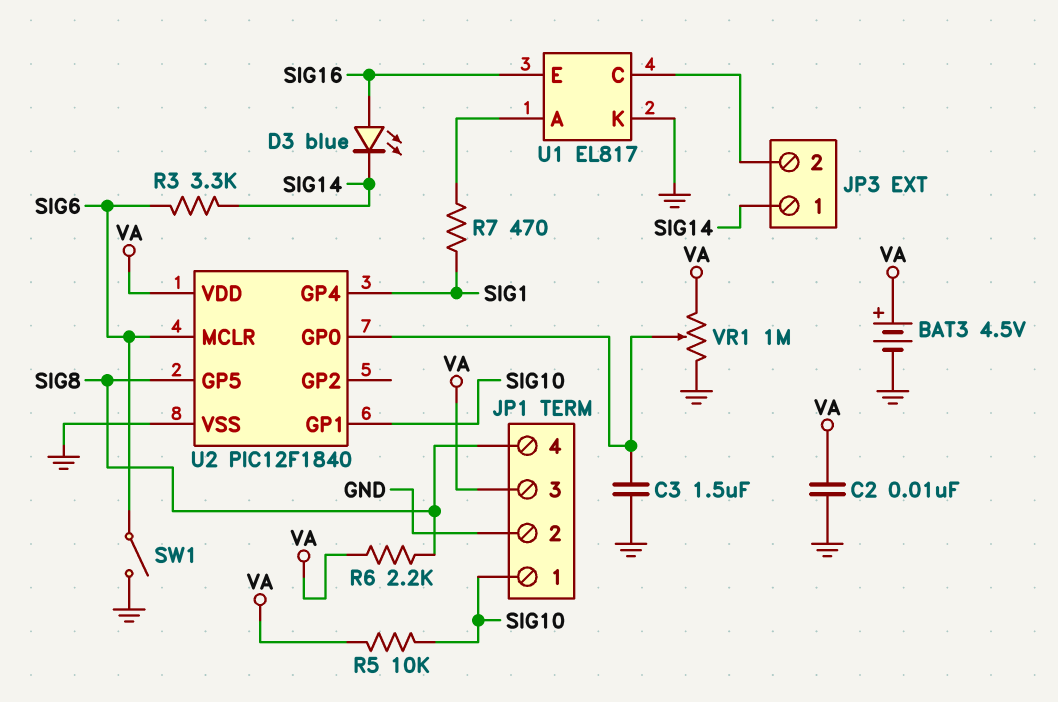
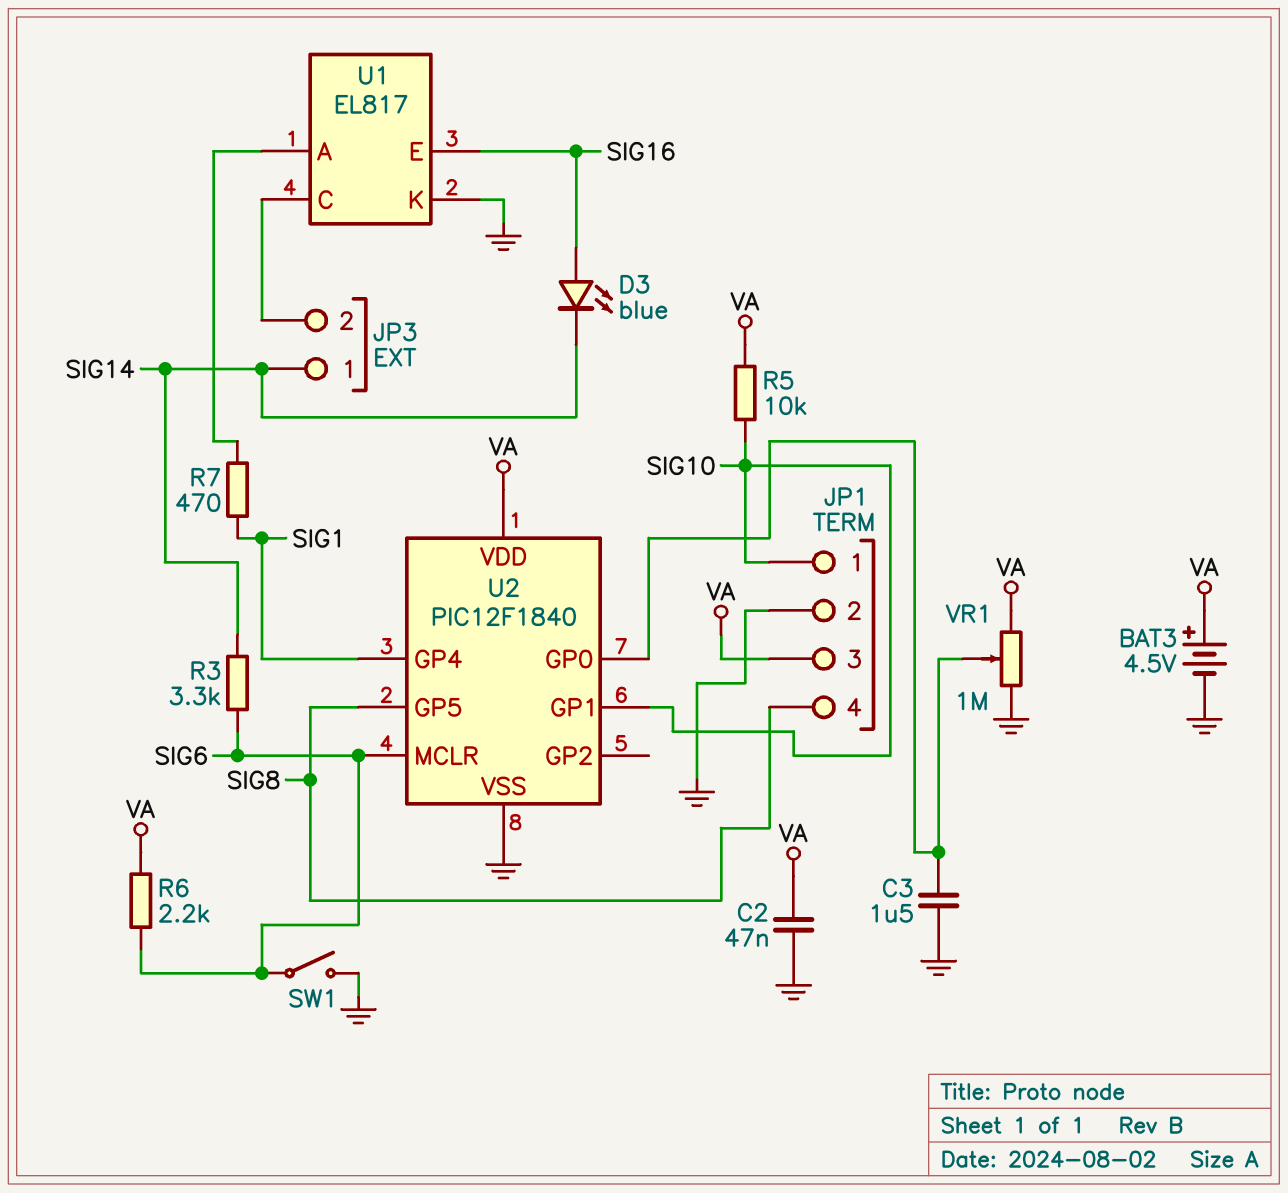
C2: 10nF (GND, VA) -> 47nF (GND, VA)
R6: 2.2k (SIG8, VA) -> 2.2k (SIG6, VA)

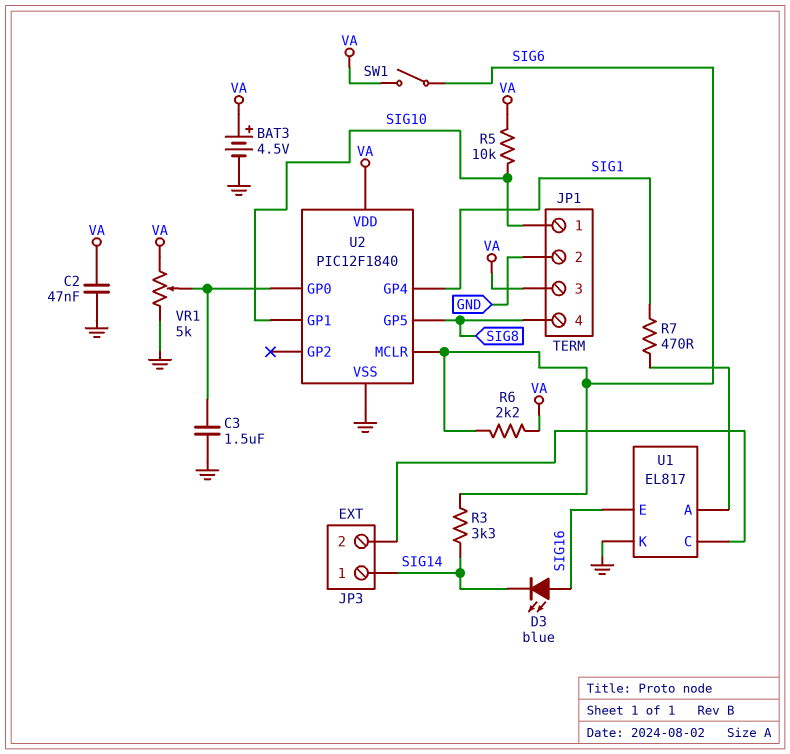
SW1: switch (GND, SIG6) -> switch (SIG6, VA)
VR1: 1M (GND, VA, wiper U2/GP0) -> 5k (GND, VA, wiper U2/GP0)

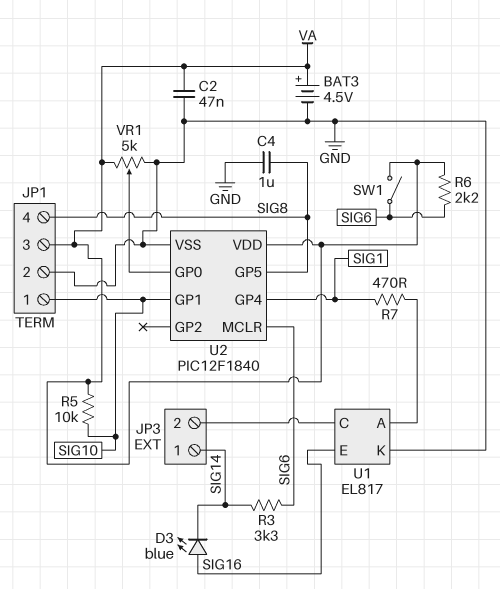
C3: 1.5uF (GND, U2/GP0) -> none
C4: none -> 1uF (GND, SIG8)

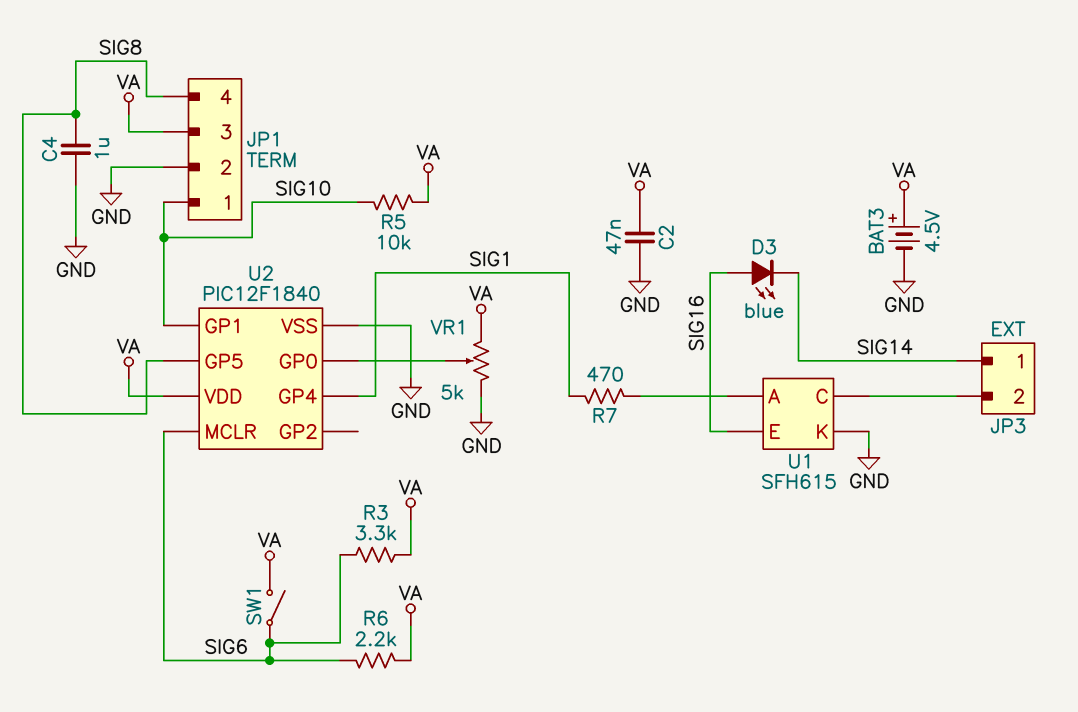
R3: 3.3k (SIG6, SIG14) -> 3.3k (SIG6, VA)
U1: EL817 -> SFH615

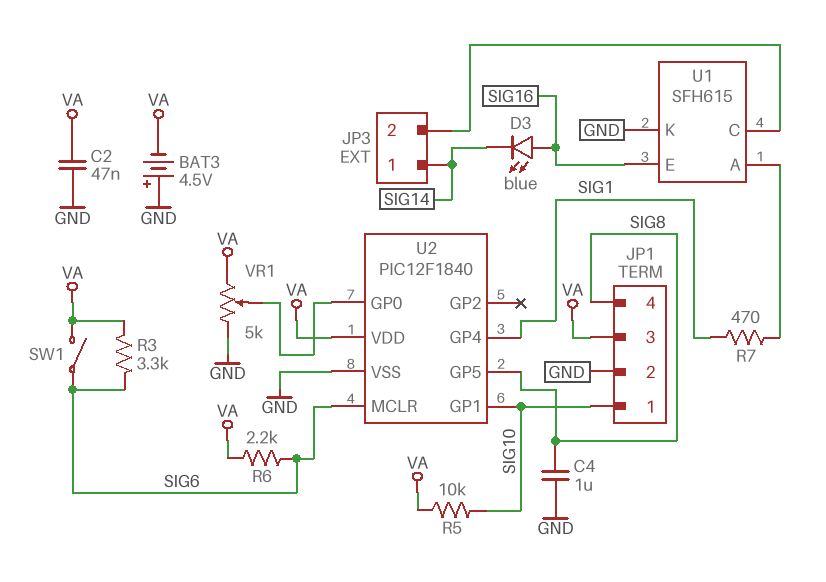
BAT3: 4.5V (plus VA, minus GND) -> 4.5V (plus GND, minus VA)

